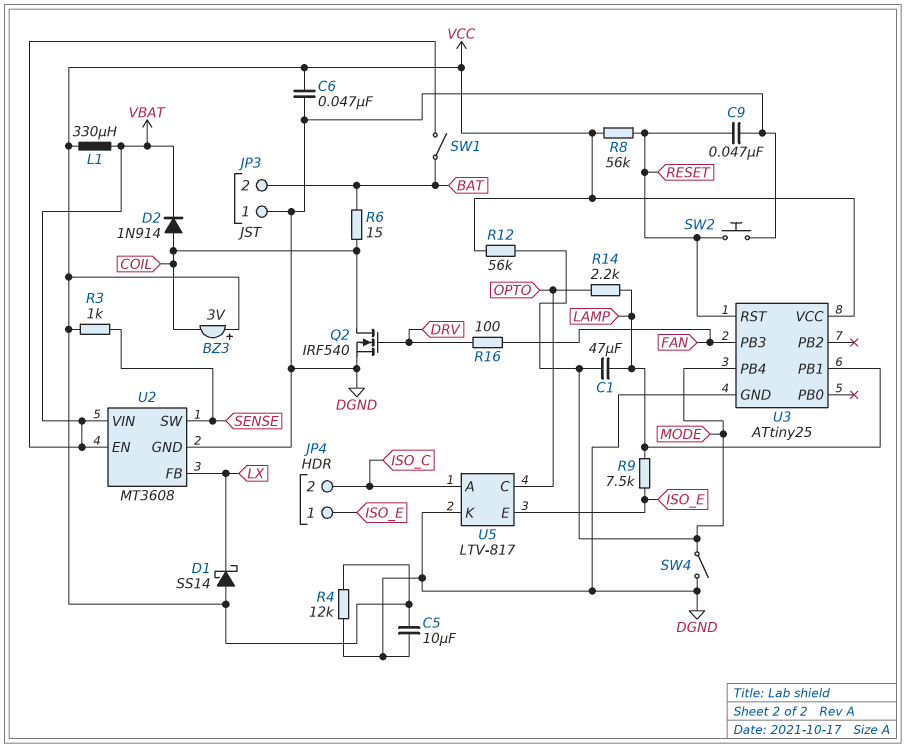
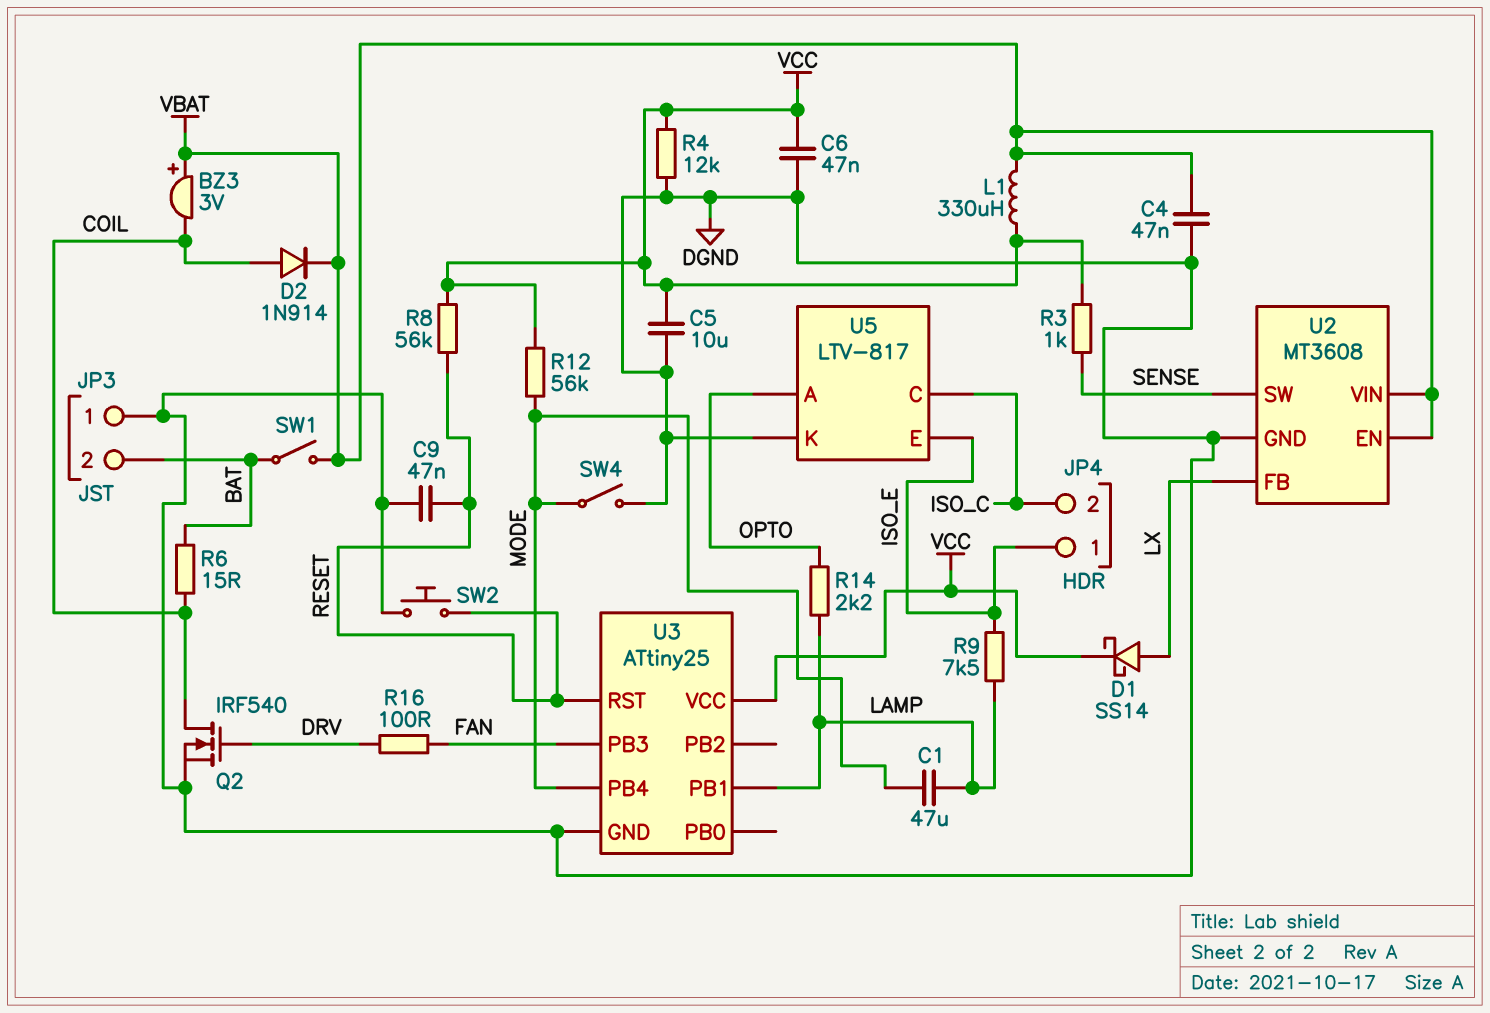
BZ3: buzzer 3V (plus VCC, minus COIL) -> buzzer 3V (plus VBAT, minus COIL)
C4: none -> 47nF (DGND, VBAT)
D1: schottky SS14 (A VCC, K LX) -> schottky SS14 (A LX, K VCC)
U5 pin A: ISO_C -> OPTO
U5 pin C: OPTO -> ISO_C

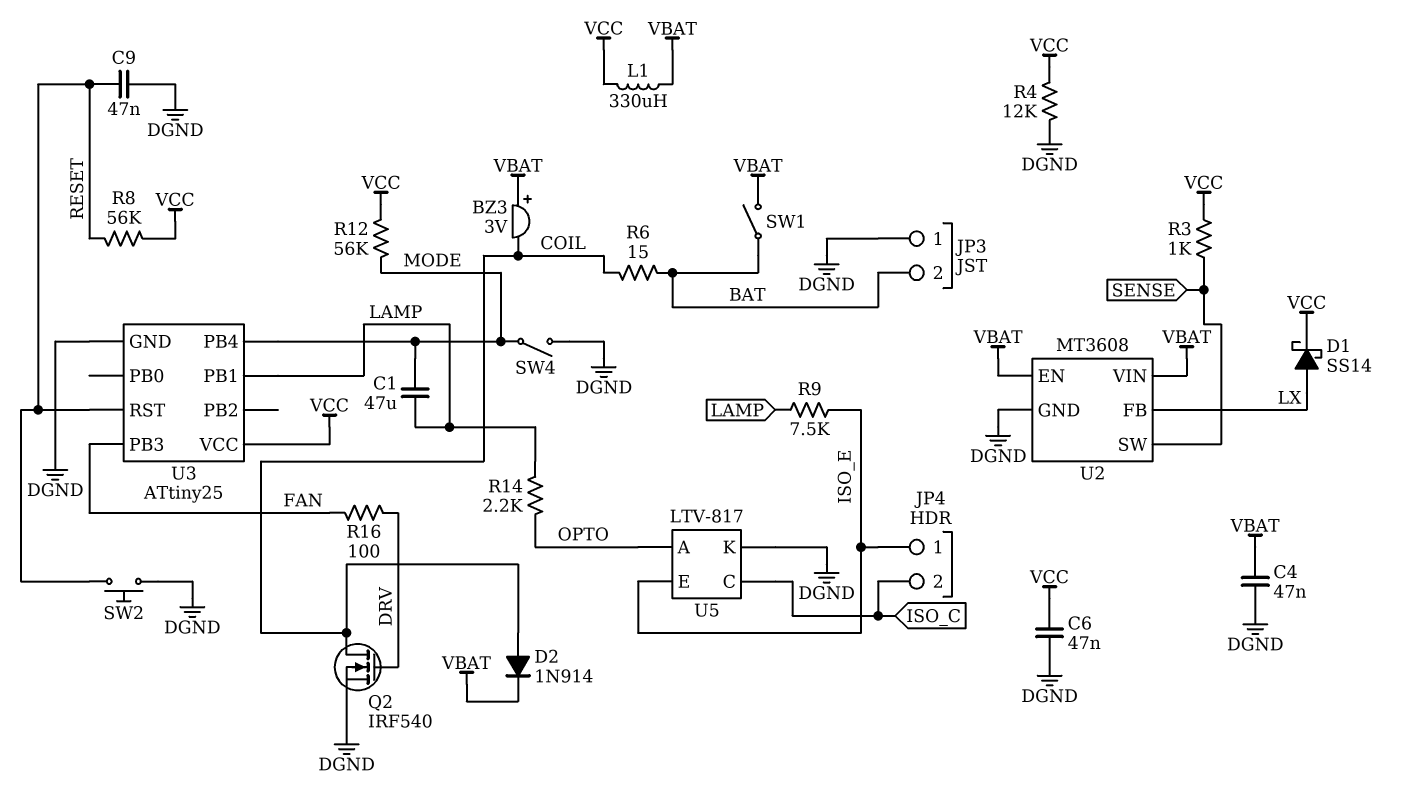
C5: 10uF (DGND, VCC) -> none

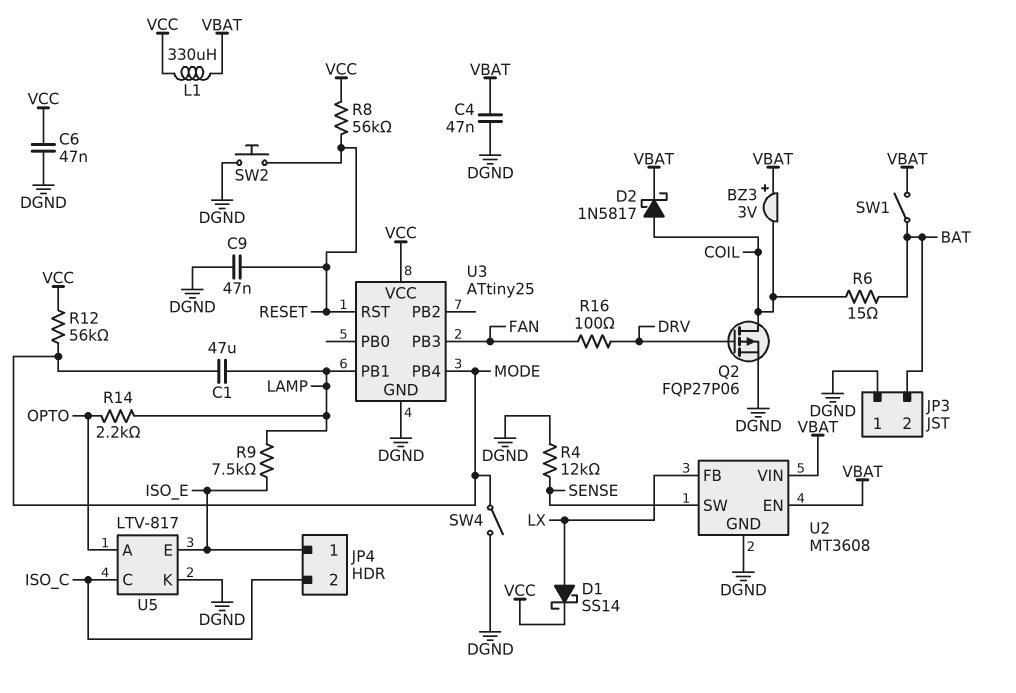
D2: diode 1N914 (A COIL, K VBAT) -> schottky 1N5817 (A COIL, K VBAT)
Q2: NMOS IRF540 (G DRV, D COIL, S DGND) -> PMOS FQP27P06 (G DRV, D COIL, S DGND)
R3: 1k (SENSE, VCC) -> none
R4: 12k (DGND, VCC) -> 12k (DGND, SENSE)

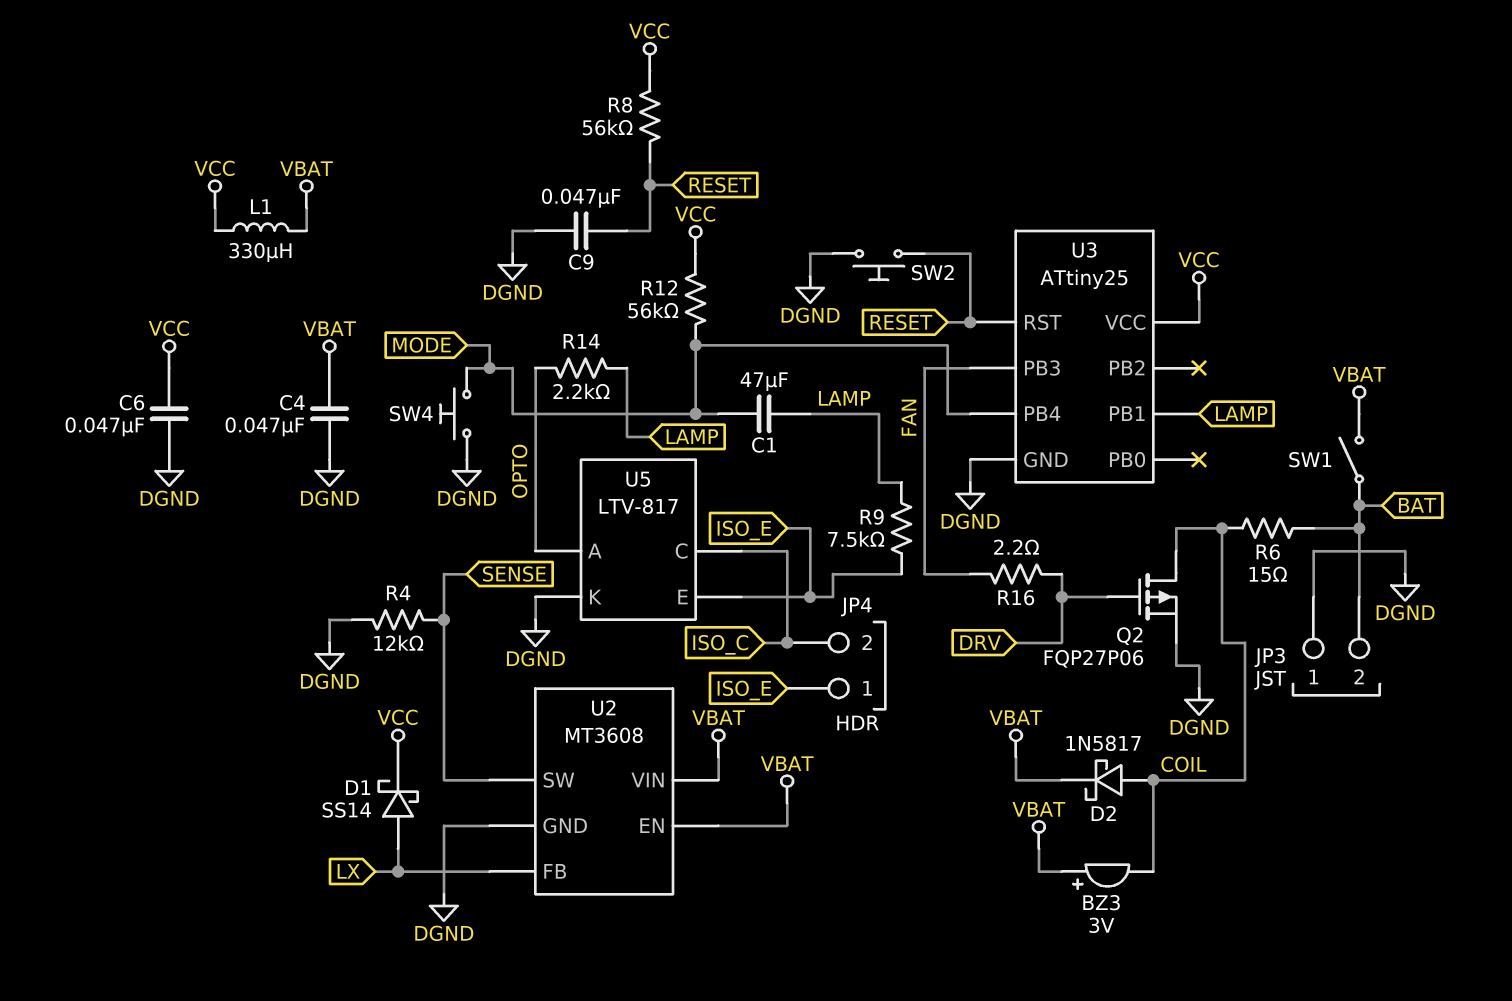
R16: 100 (DRV, FAN) -> 2.2 (DRV, FAN)
SW4: switch (DGND, MODE) -> button (DGND, MODE)

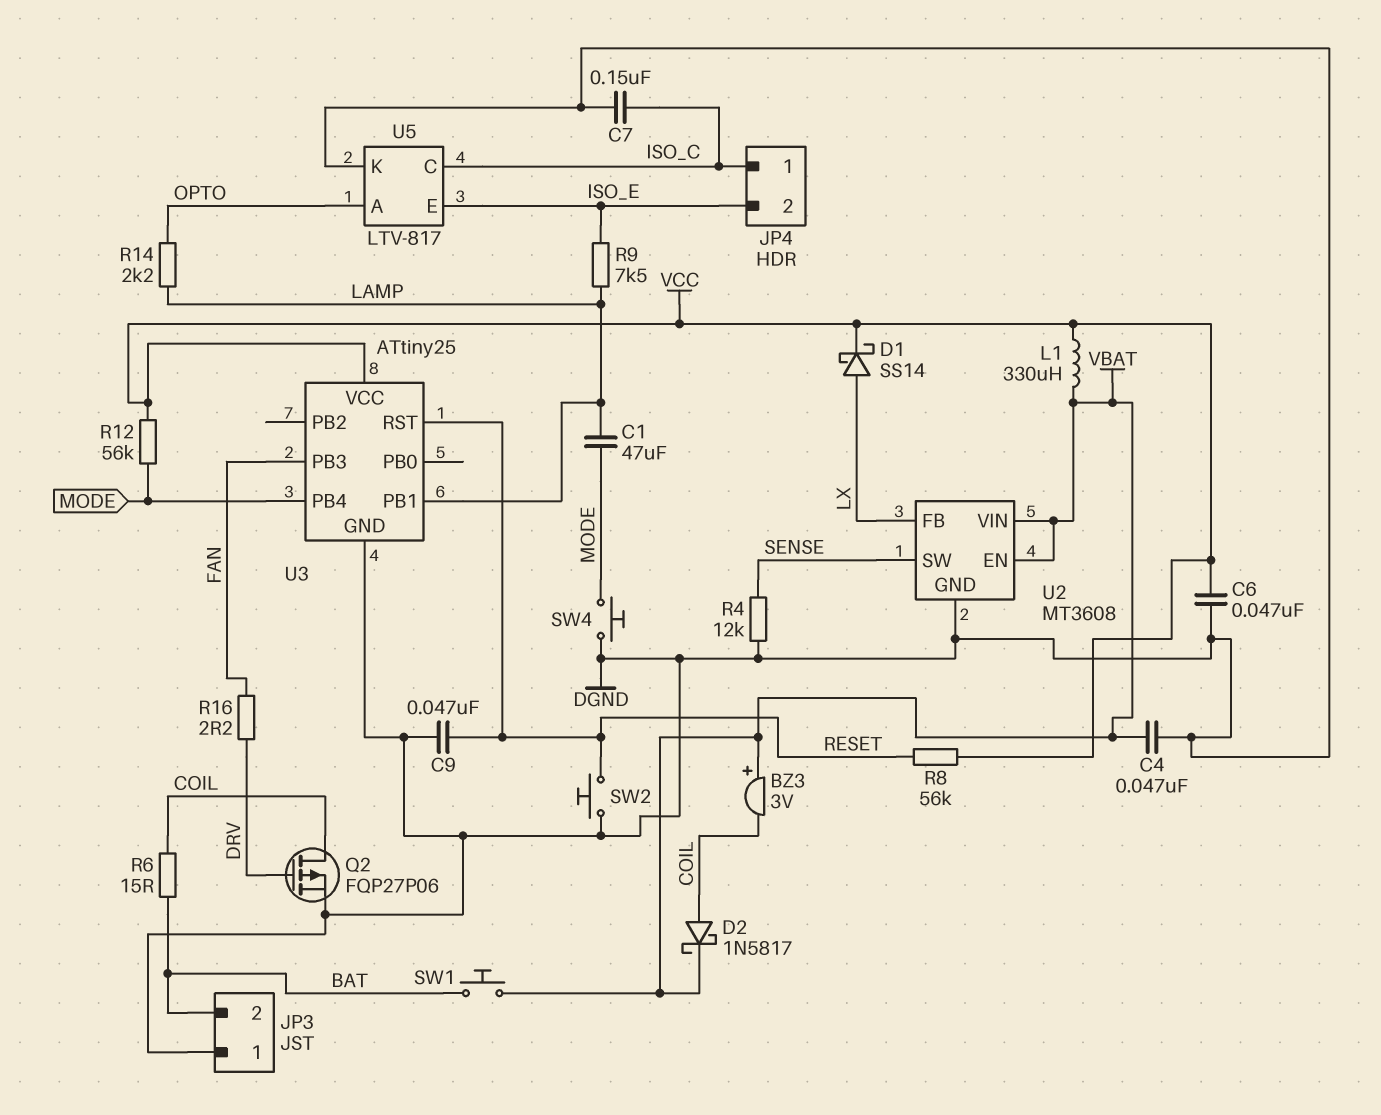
C7: none -> 150nF (DGND, ISO_C)
JP4 pin 1: ISO_E -> ISO_C
JP4 pin 2: ISO_C -> ISO_E
SW1: switch (BAT, VBAT) -> button (BAT, VBAT)

